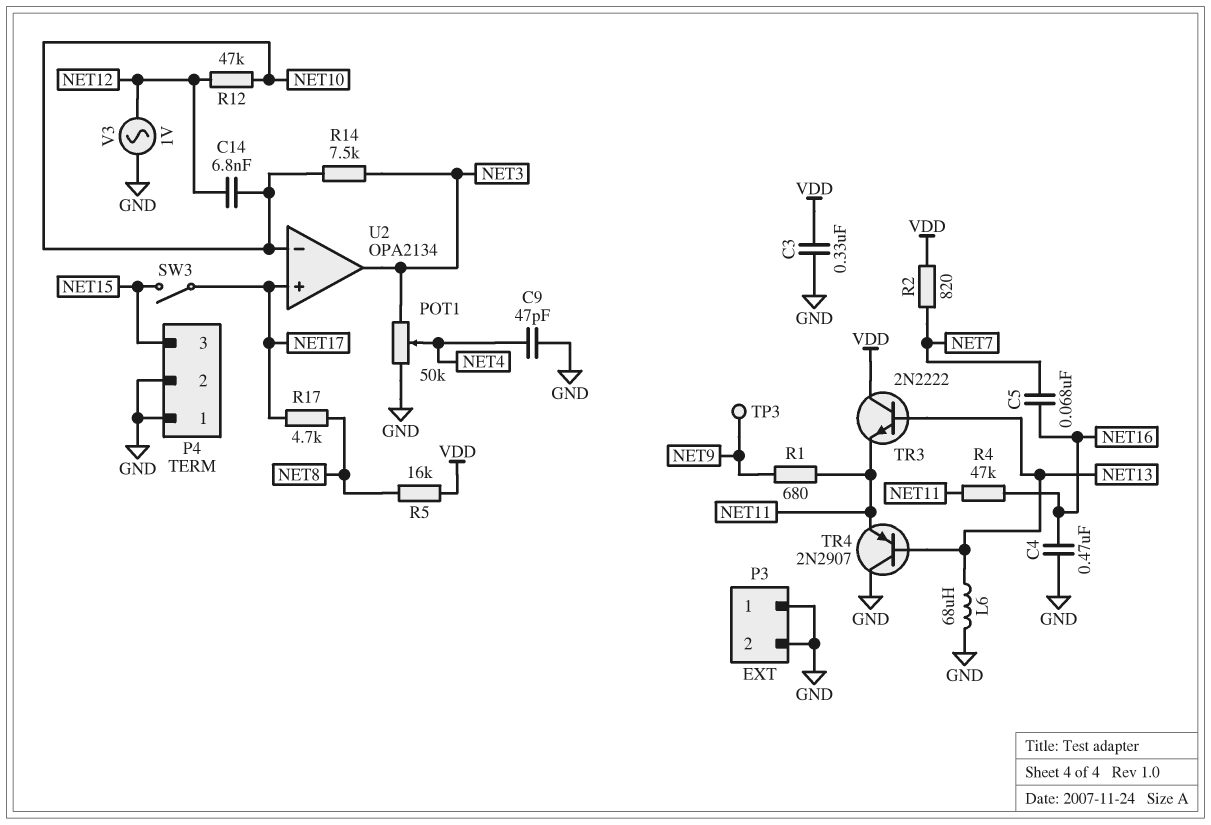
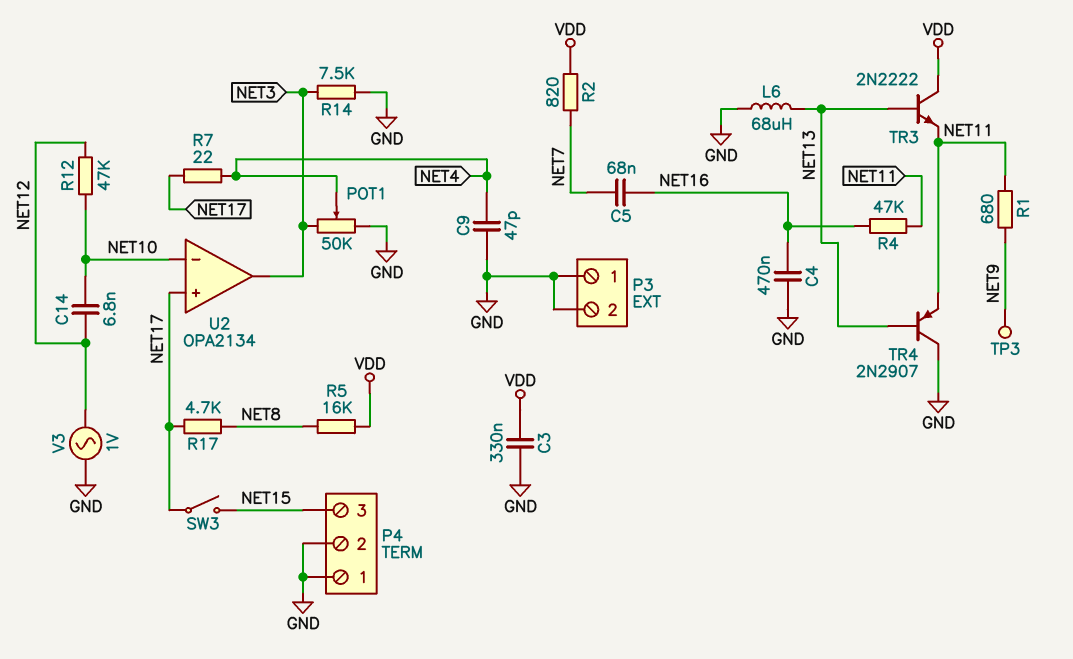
R7: none -> 22 (NET4, NET17)
R14: 7.5k (NET3, NET10) -> 7.5k (GND, NET3)

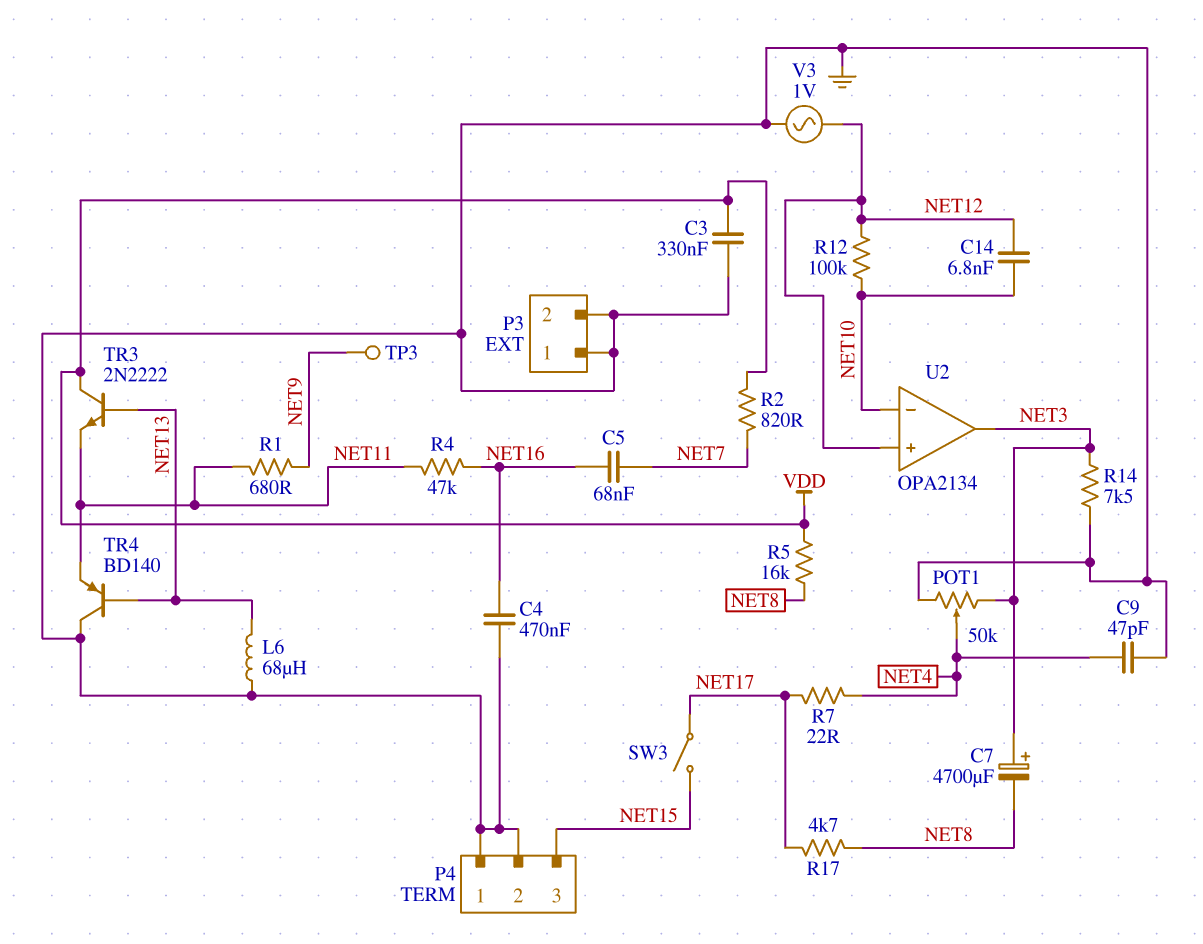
C7: none -> 4700uF (plus NET3, minus NET8)
R12: 47k (NET10, NET12) -> 100k (NET10, NET12)
TR4: PNP 2N2907 (B NET13, C GND, E NET11) -> PNP BD140 (B NET13, C GND, E NET11)
U2 pin in+: NET17 -> NET12

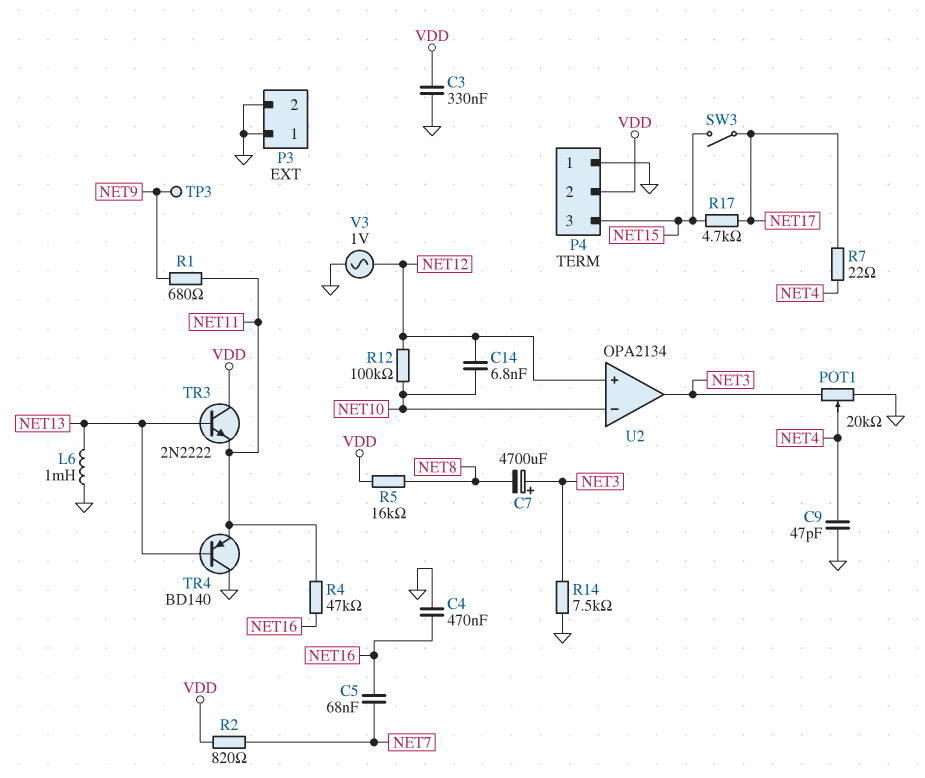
L6: 68uH (GND, NET13) -> 1mH (GND, NET13)
P4 pin 2: GND -> VDD
POT1: 50k (GND, NET3, wiper NET4) -> 20k (GND, NET3, wiper NET4)
R17: 4.7k (NET8, NET17) -> 4.7k (NET15, NET17)

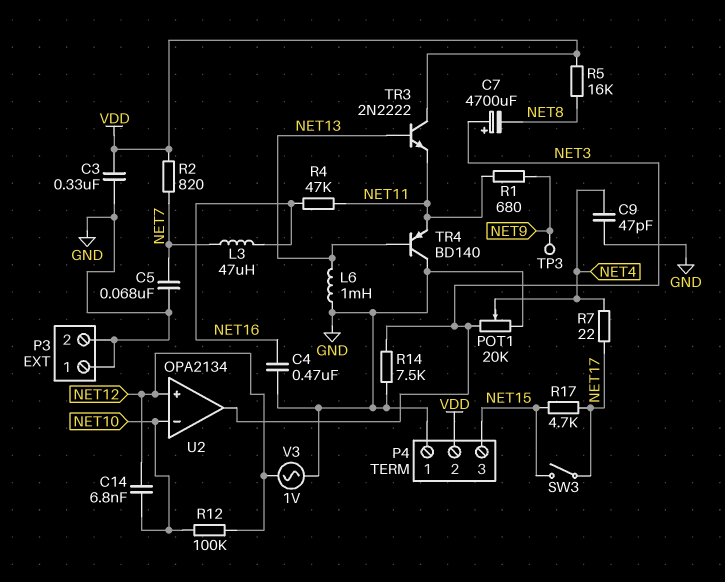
C5: 68nF (NET7, NET16) -> 68nF (GND, NET7)
L3: none -> 47uH (NET7, NET16)

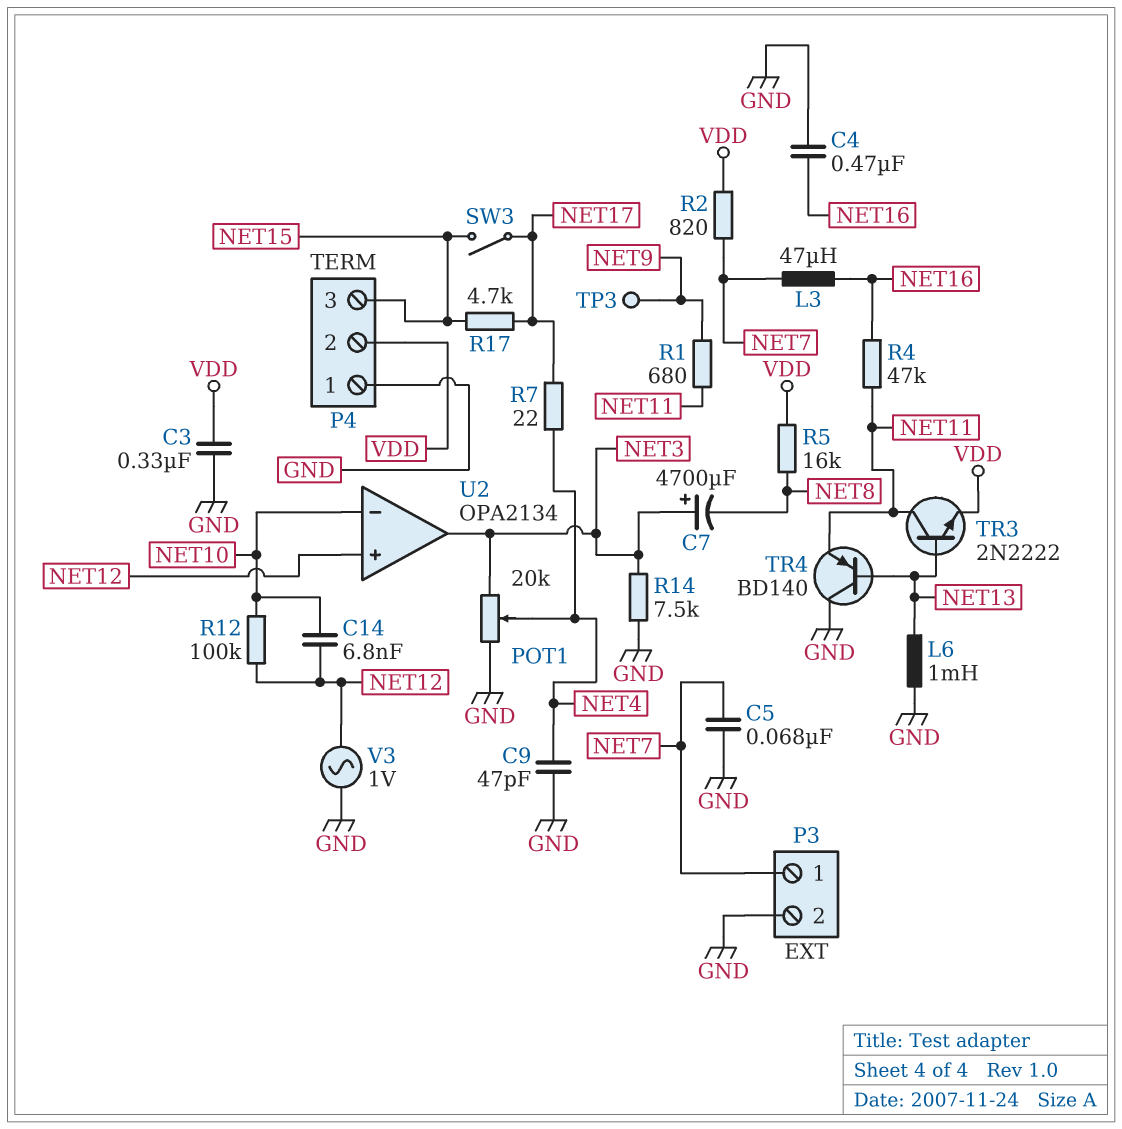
P3 pin 1: GND -> NET7
TR3: NPN 2N2222 (B NET13, C VDD, E NET11) -> NPN 2N2222 (B NET13, C NET11, E VDD)

